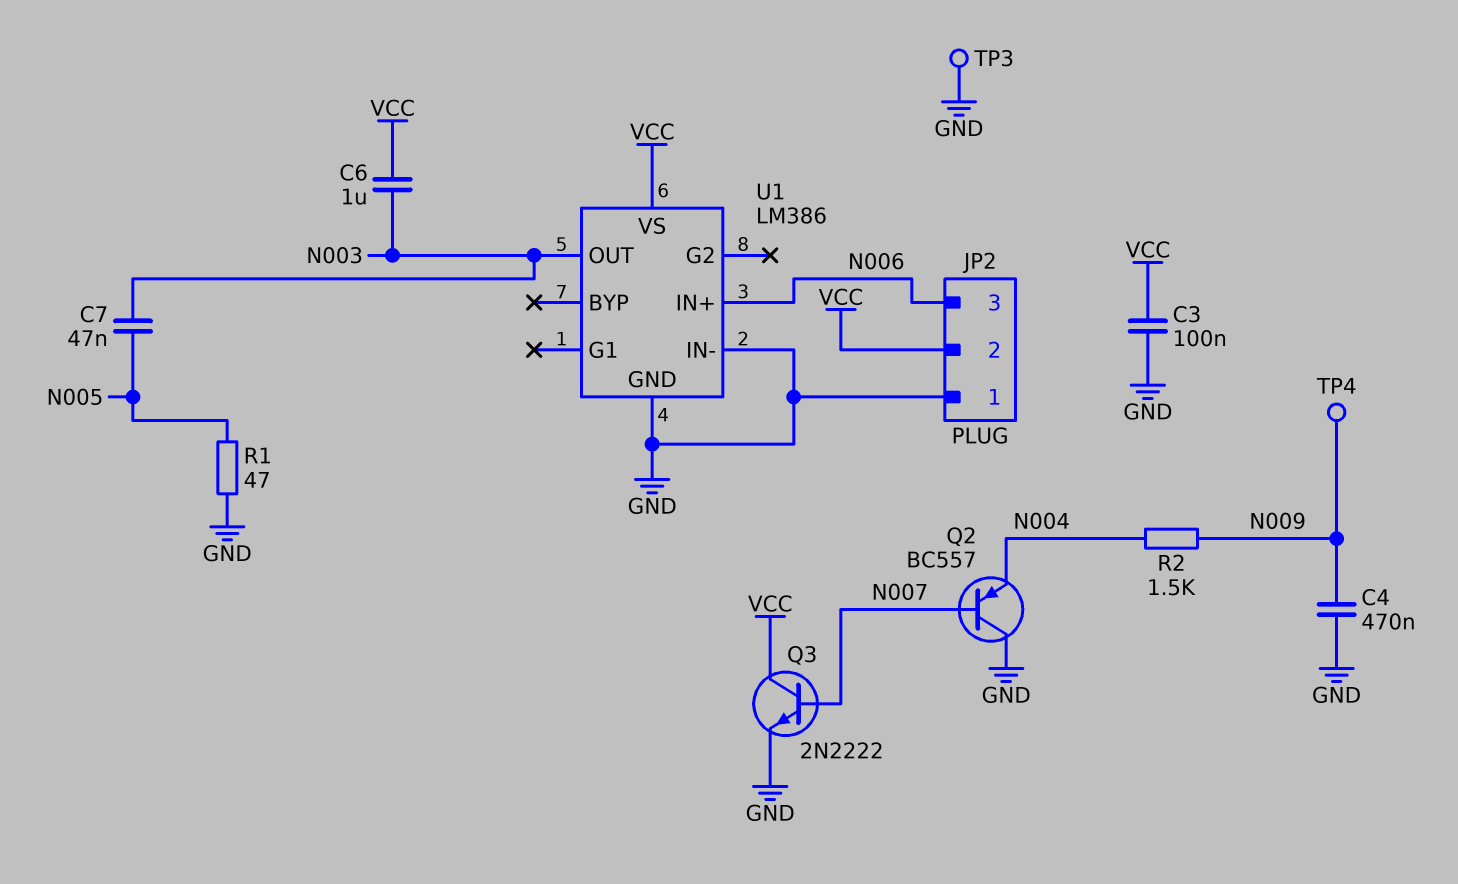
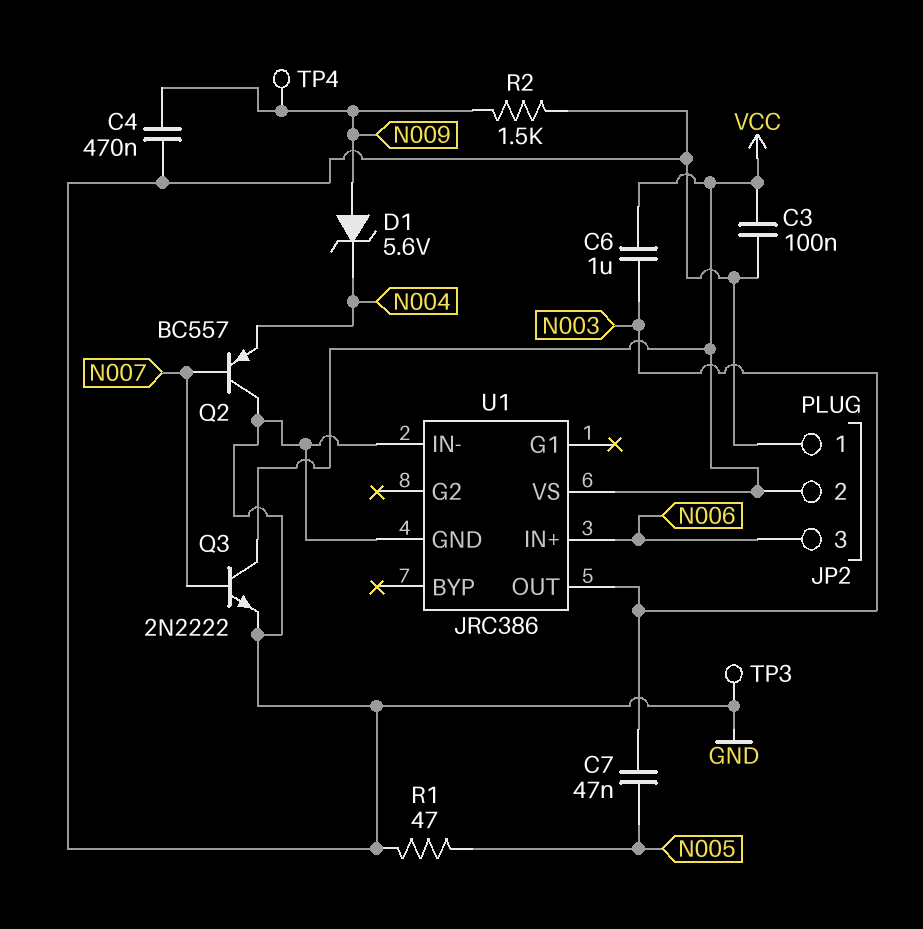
D1: none -> zener 5.6V (A N009, K N004)
R2: 1.5k (N004, N009) -> 1.5k (GND, N009)
U1: LM386 -> JRC386

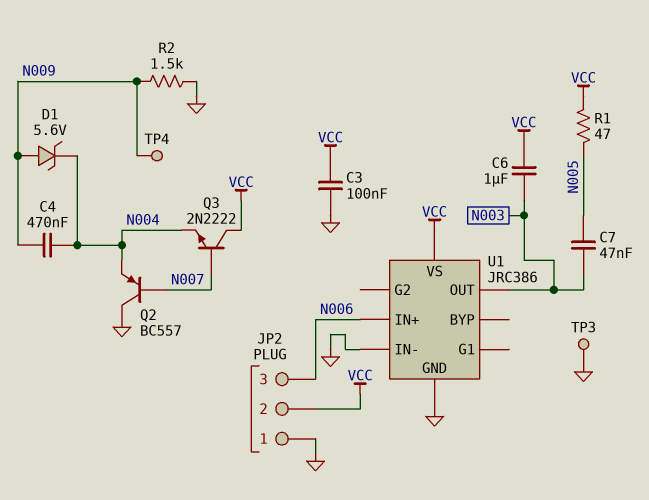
C4: 470nF (GND, N009) -> 470nF (N004, N009)
Q3: NPN 2N2222 (B N007, C VCC, E GND) -> NPN 2N2222 (B N007, C VCC, E N004)
R1: 47 (GND, N005) -> 47 (N005, VCC)

